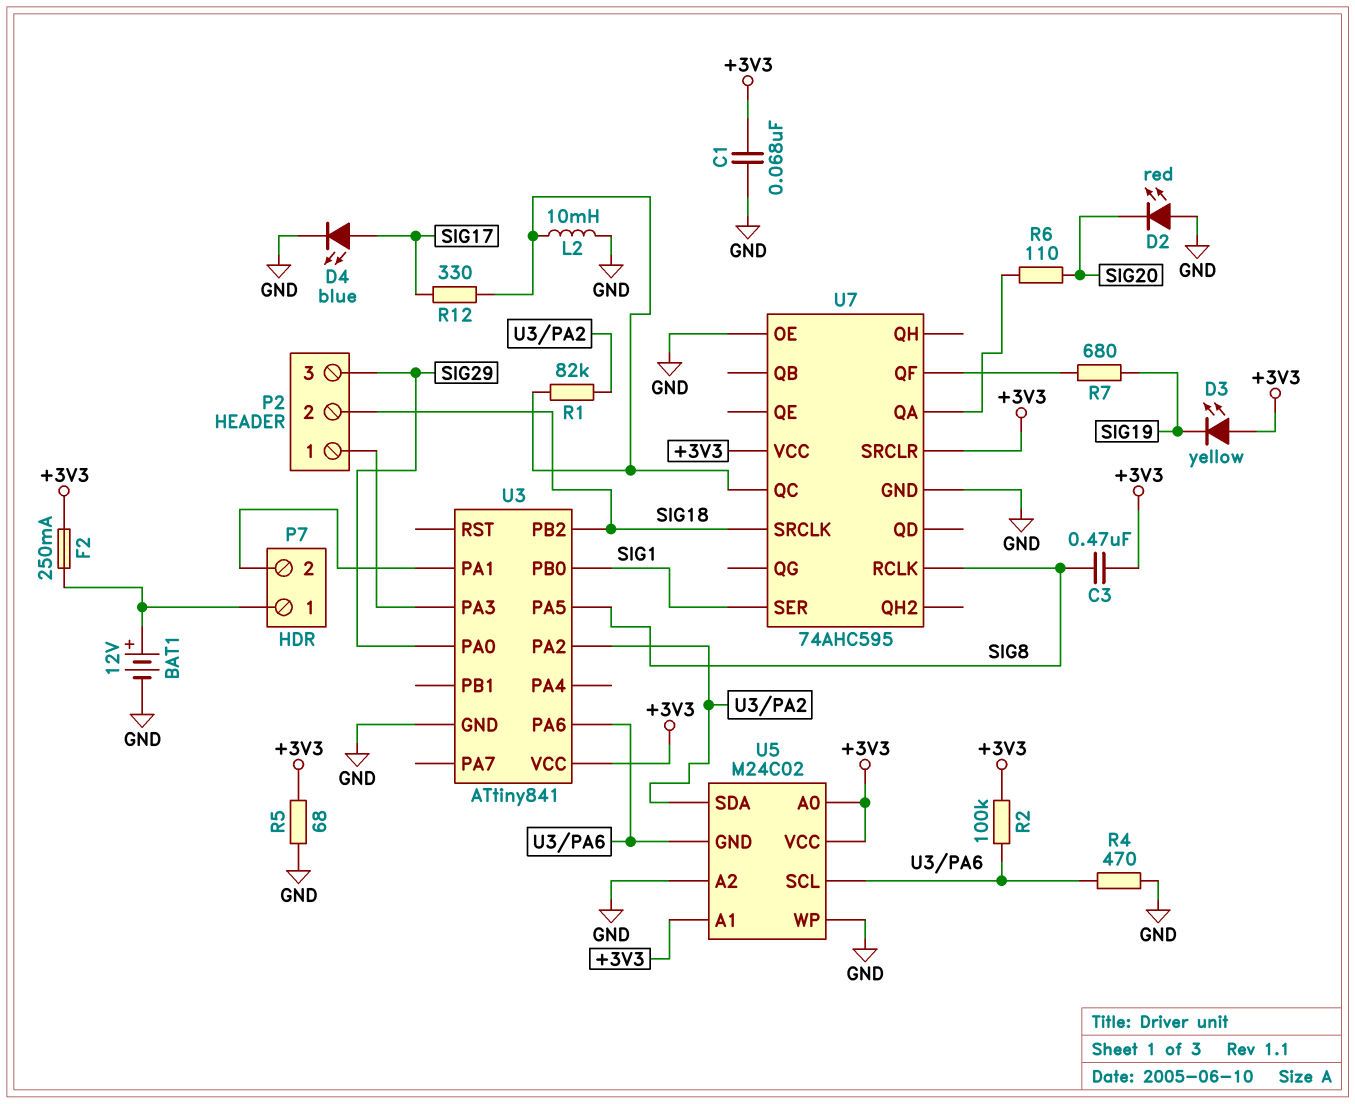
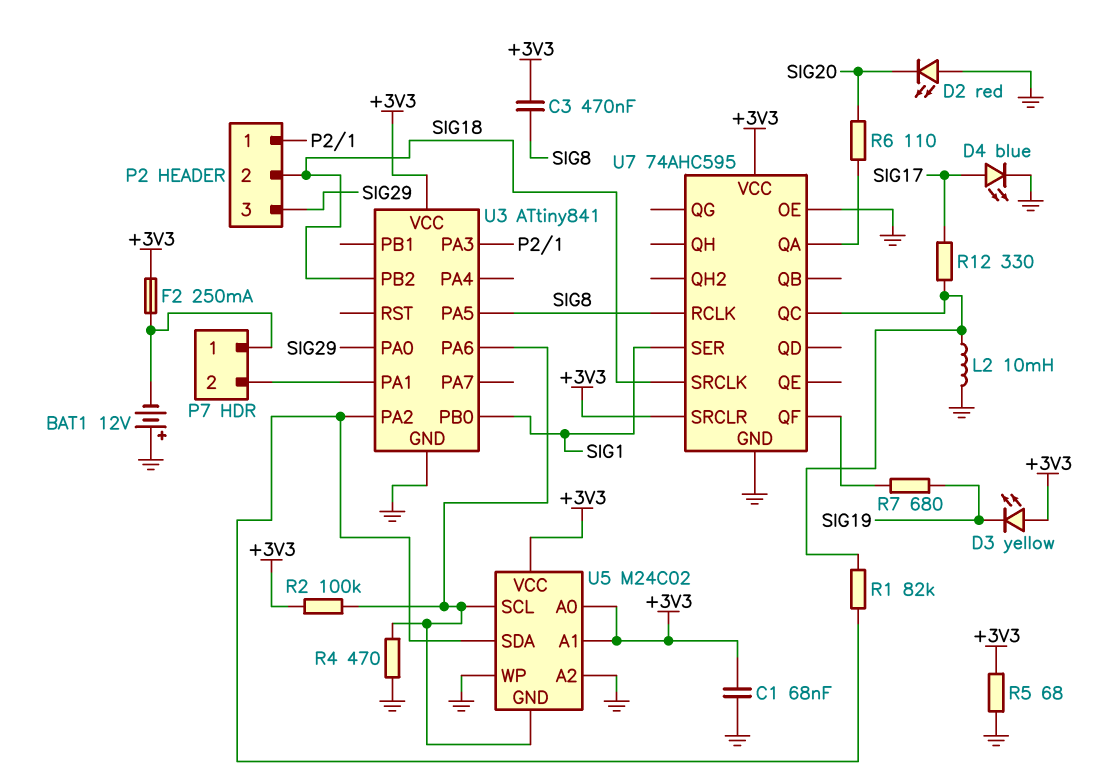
BAT1: 12V (plus P7/1, minus GND) -> 12V (plus GND, minus P7/1)

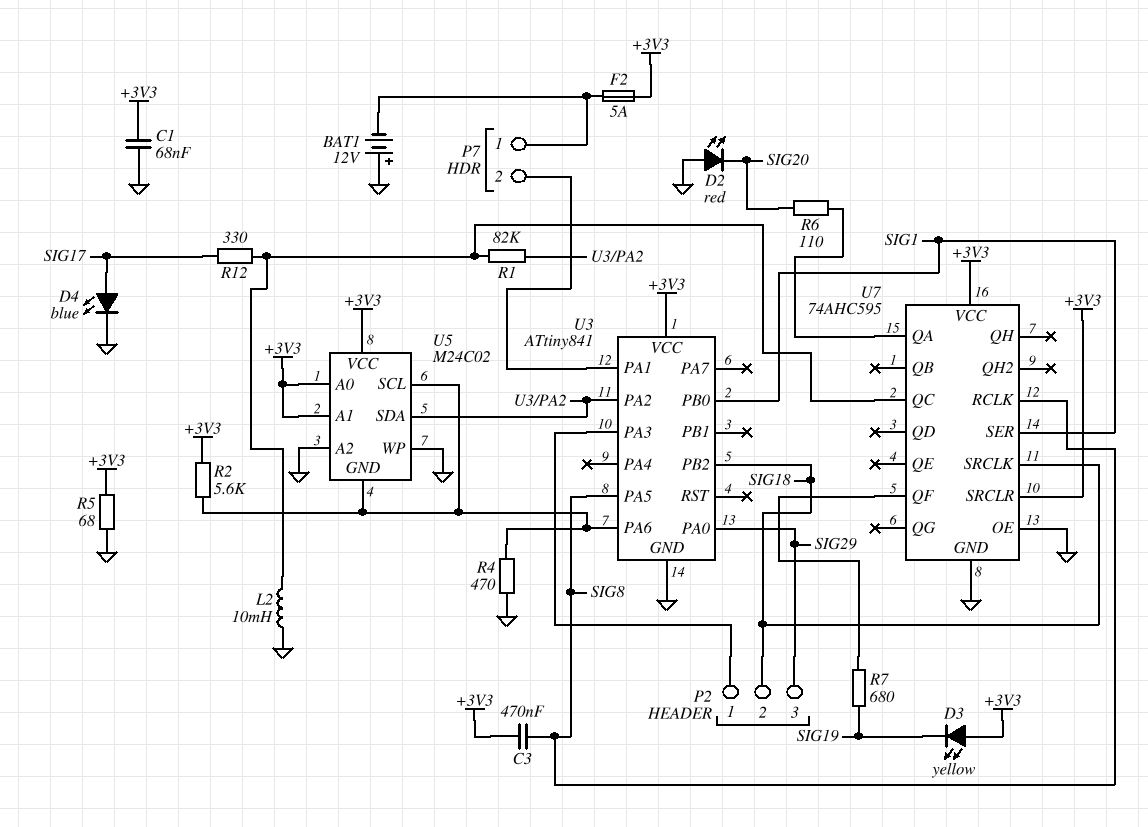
F2: 250mA (+3V3, P7/1) -> 5A (+3V3, P7/1)
R2: 100k (+3V3, U3/PA6) -> 5.6k (+3V3, U3/PA6)

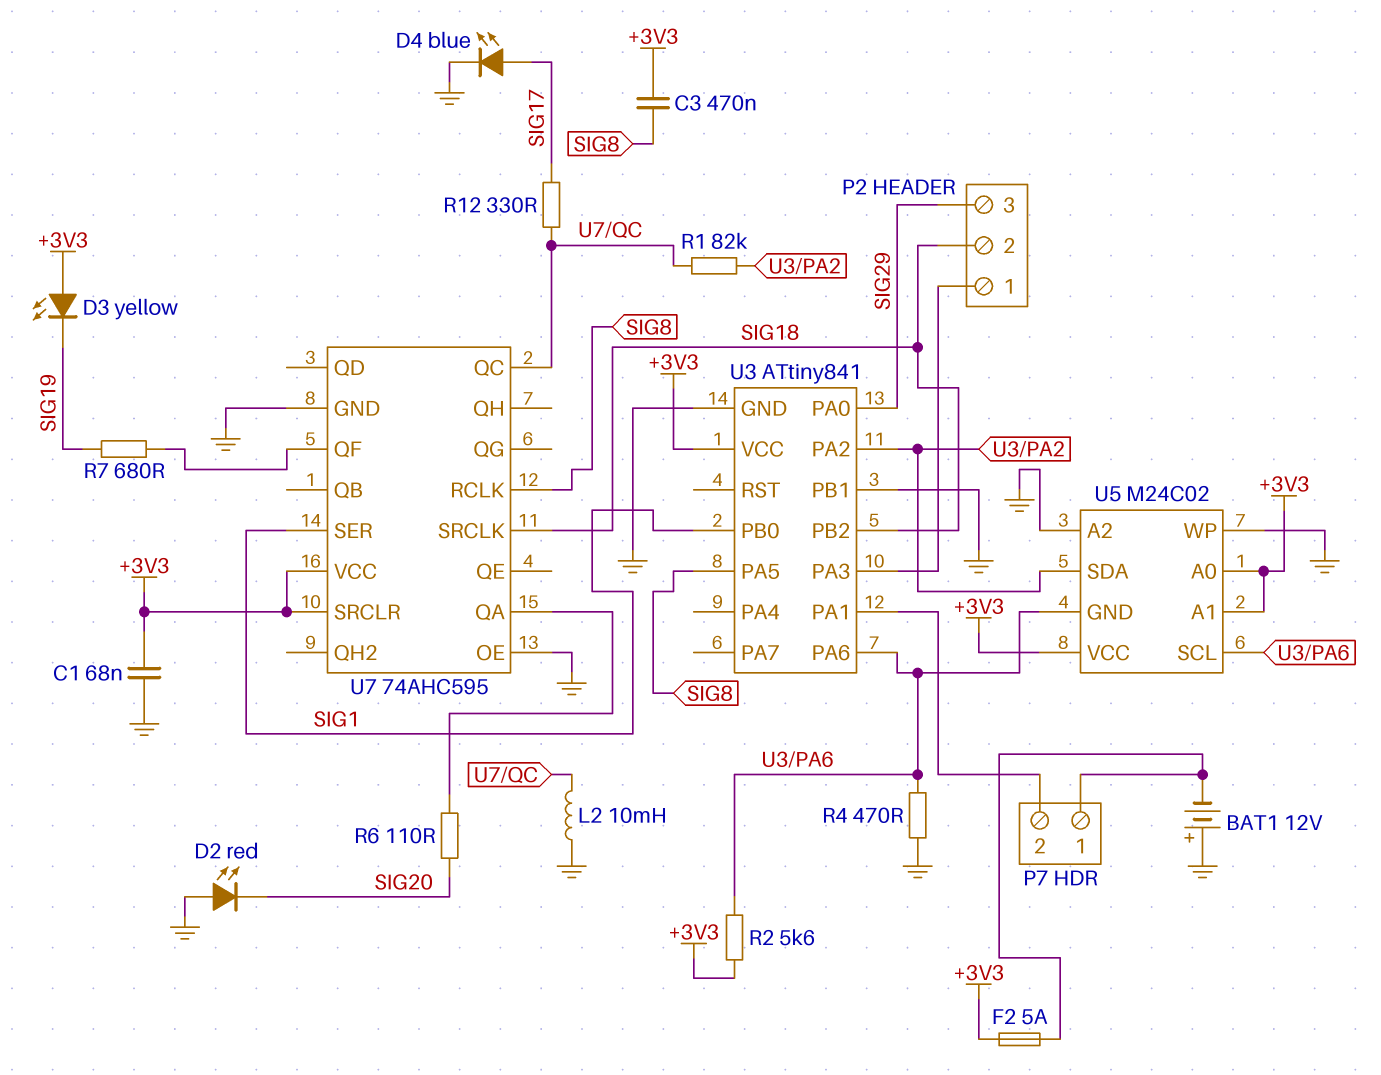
R5: 68 (+3V3, GND) -> none
U3 pin PB1: none -> GND

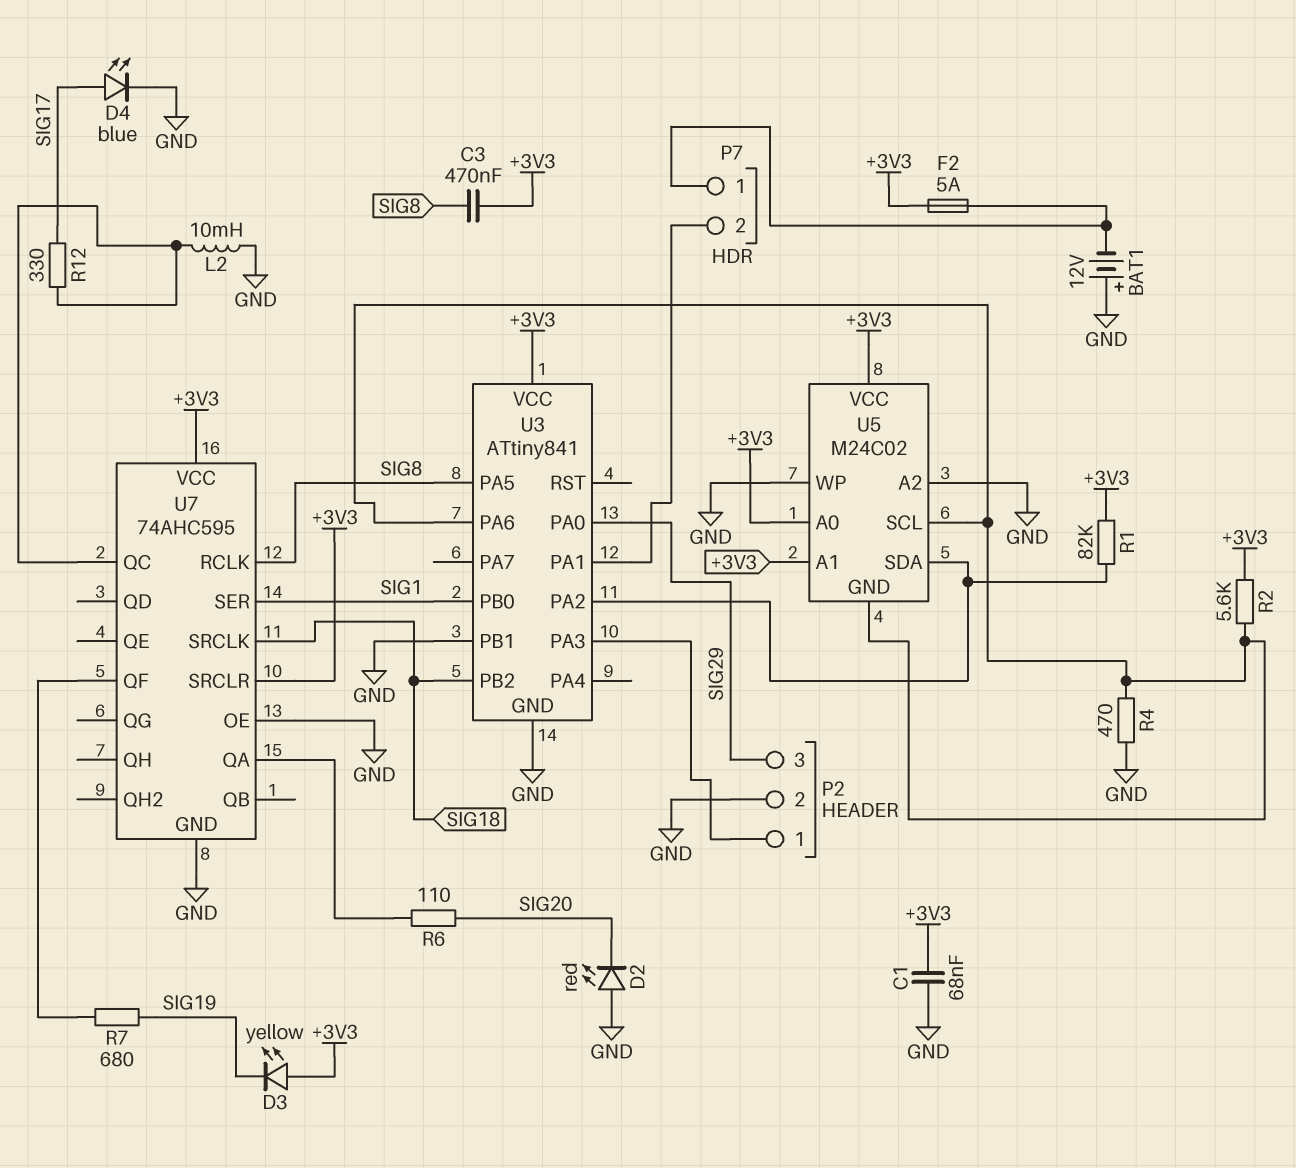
P2 pin 2: SIG18 -> GND
R1: 82k (U3/PA2, U7/QC) -> 82k (+3V3, U3/PA2)

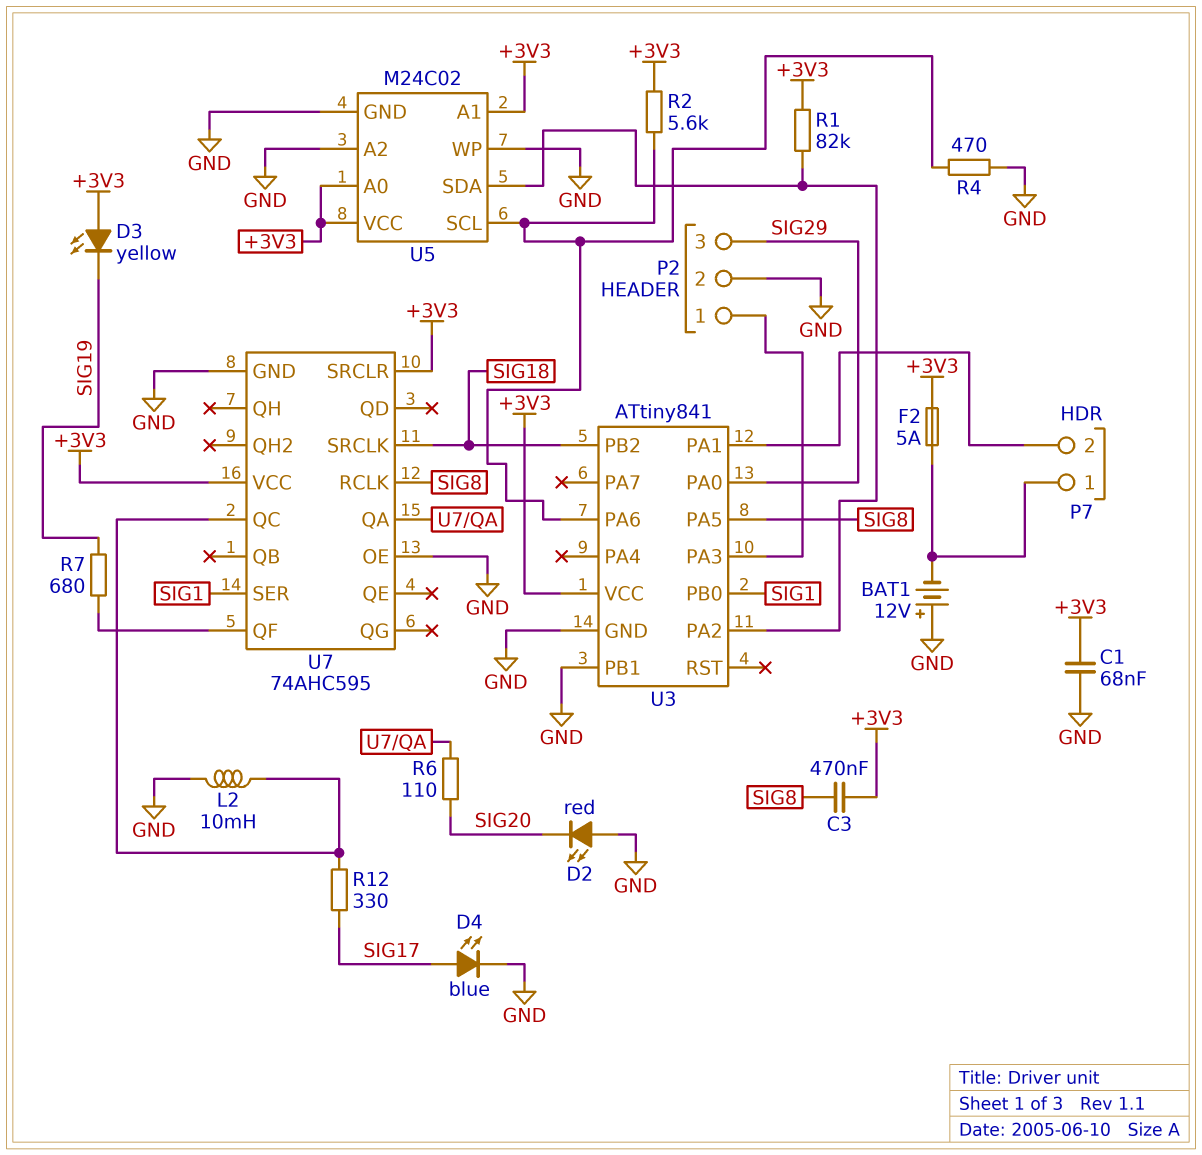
U5 pin GND: U3/PA6 -> GND

